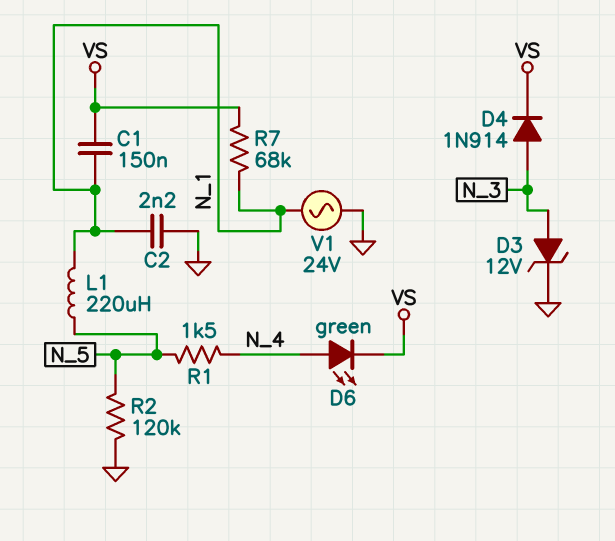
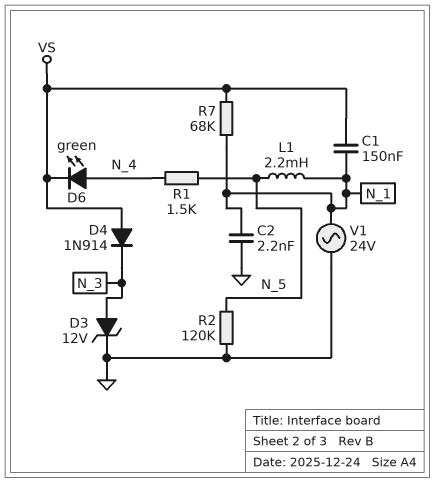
D4: diode 1N914 (A N_3, K VS) -> diode 1N914 (A VS, K N_3)
L1: 220uH (N_1, N_5) -> 2.2mH (N_1, N_5)

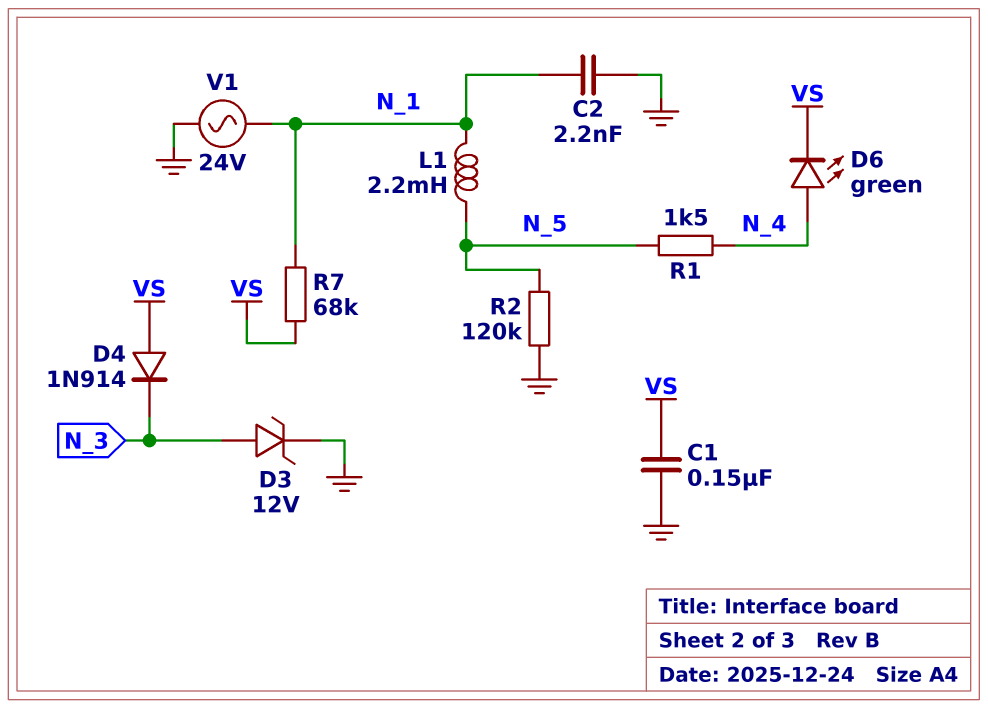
C1: 150nF (N_1, VS) -> 150nF (GND, VS)

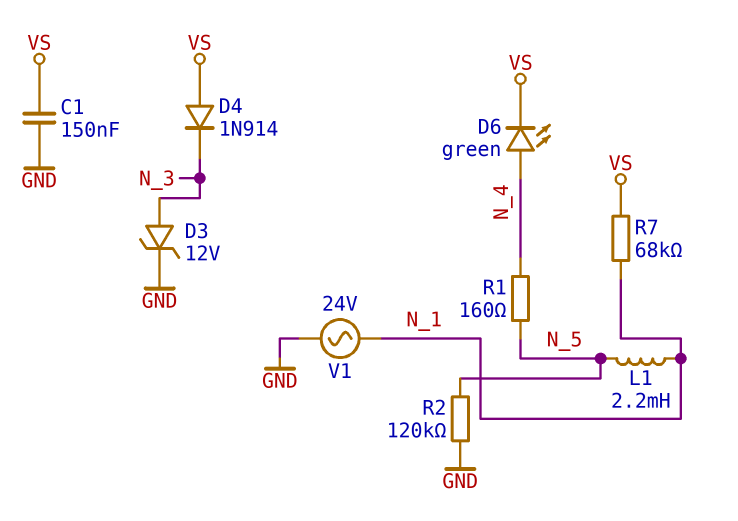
C2: 2.2nF (GND, N_1) -> none
R1: 1.5k (N_4, N_5) -> 160 (N_4, N_5)

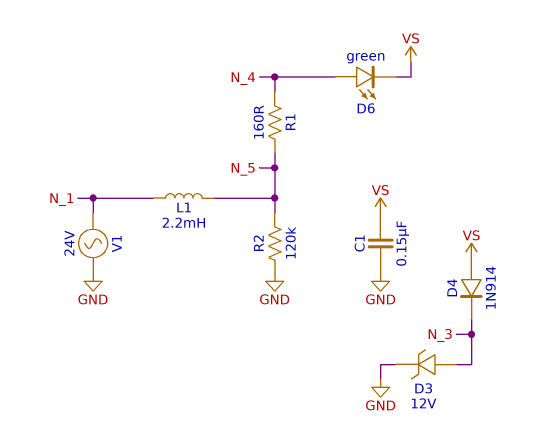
R7: 68k (N_1, VS) -> none

